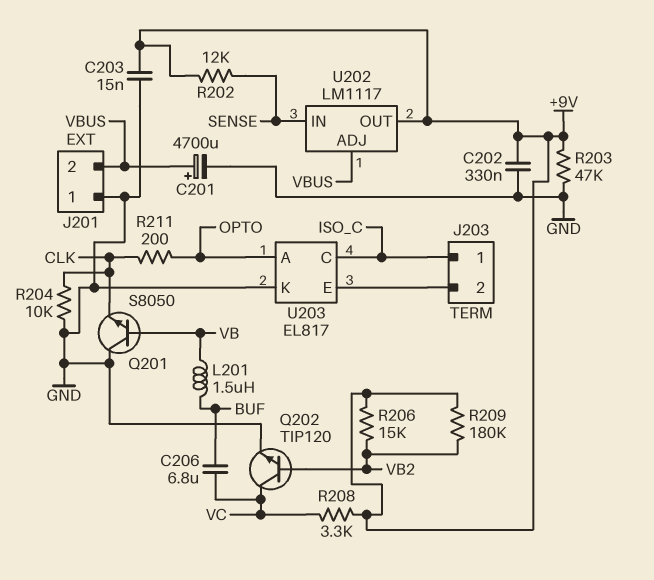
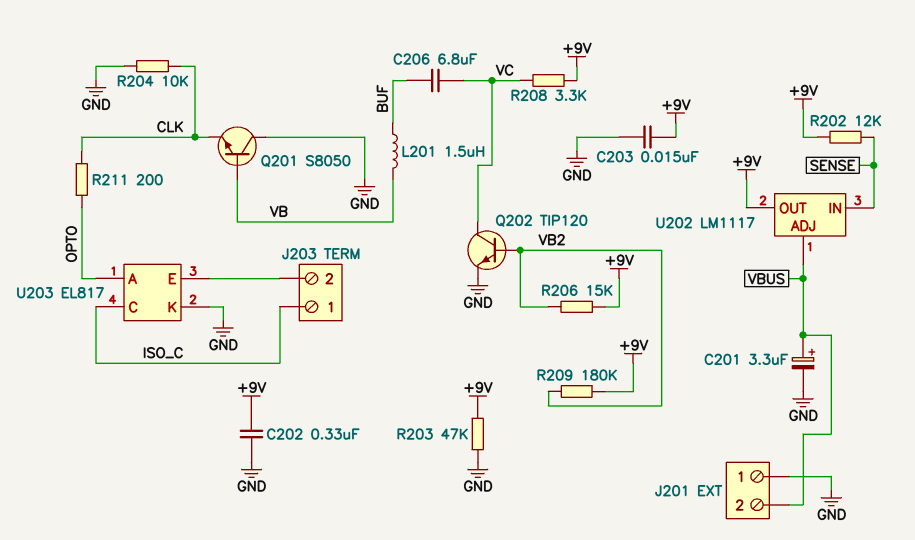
C201: 4700uF (plus VBUS, minus GND) -> 3.3uF (plus VBUS, minus GND)

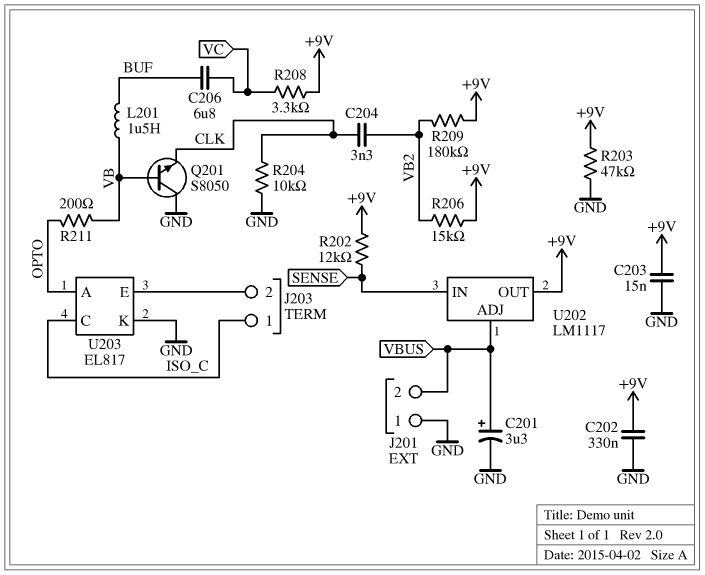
C204: none -> 3.3nF (CLK, VB2)
Q202: NPN TIP120 (B VB2, C VC, E GND) -> none
R211: 200 (CLK, OPTO) -> 200 (OPTO, VB)

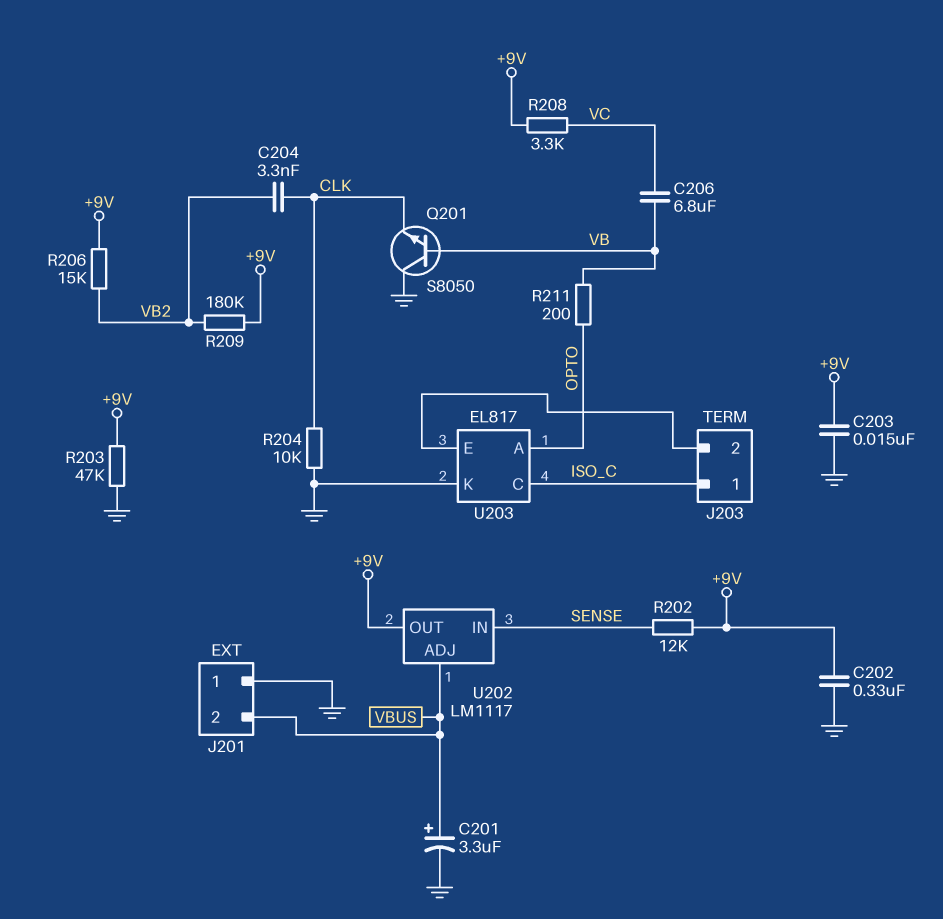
C206: 6.8uF (BUF, VC) -> 6.8uF (VB, VC)
L201: 1.5uH (BUF, VB) -> none

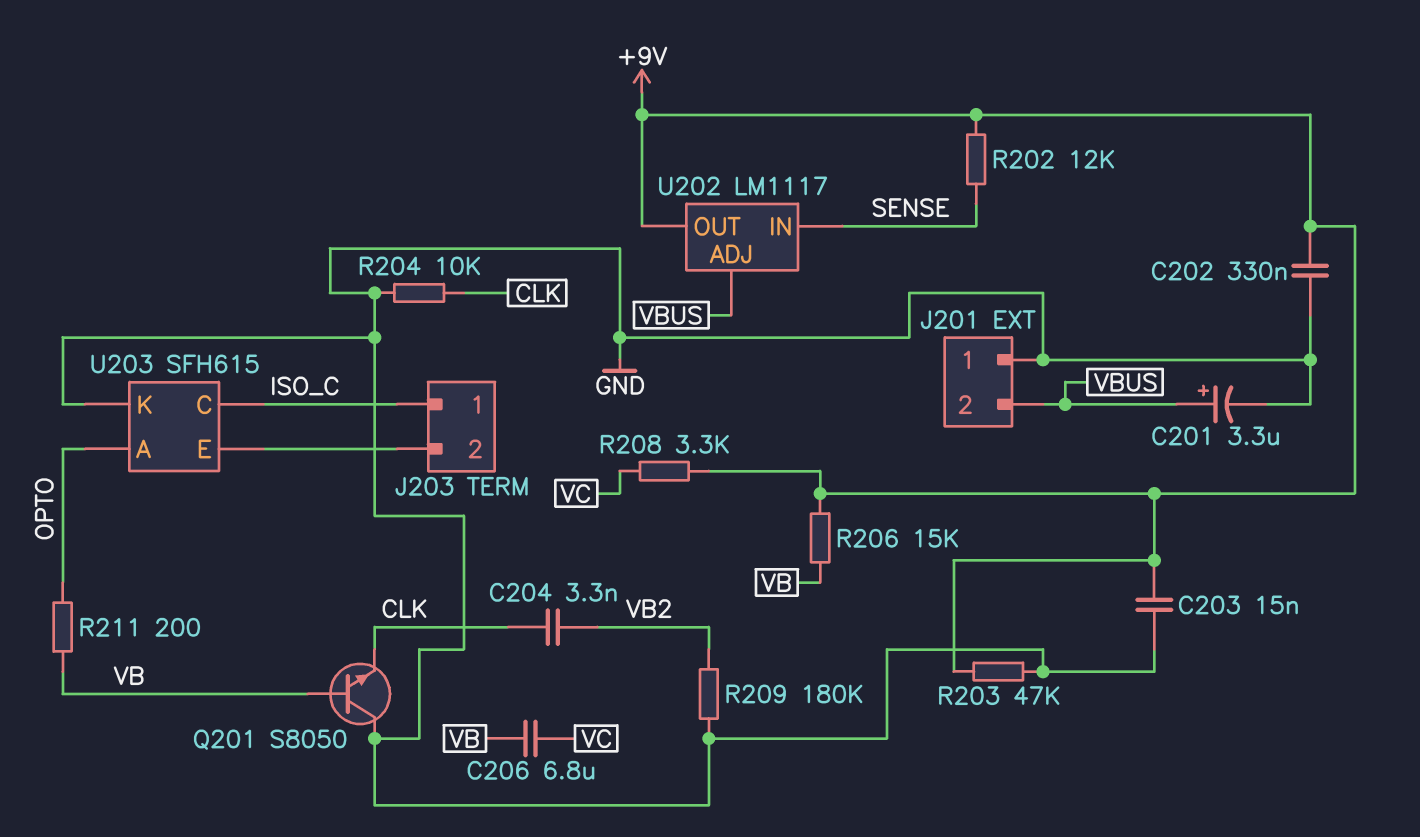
R206: 15k (+9V, VB2) -> 15k (+9V, VB)
R209: 180k (+9V, VB2) -> 180k (GND, VB2)
U203: EL817 -> SFH615

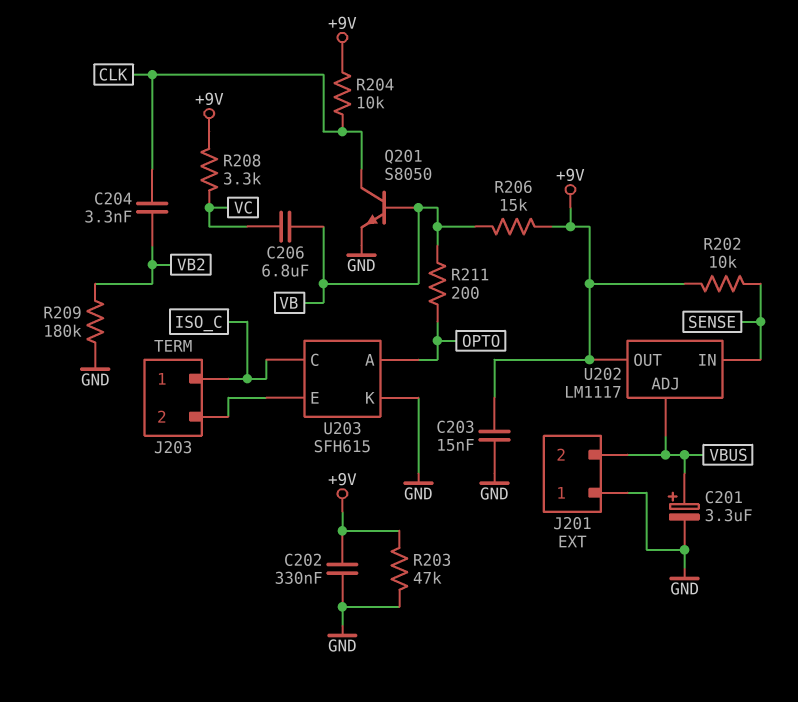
Q201: NPN S8050 (B VB, C GND, E CLK) -> NPN S8050 (B VB, C CLK, E GND)
R202: 12k (+9V, SENSE) -> 10k (+9V, SENSE)
R204: 10k (CLK, GND) -> 10k (+9V, CLK)

